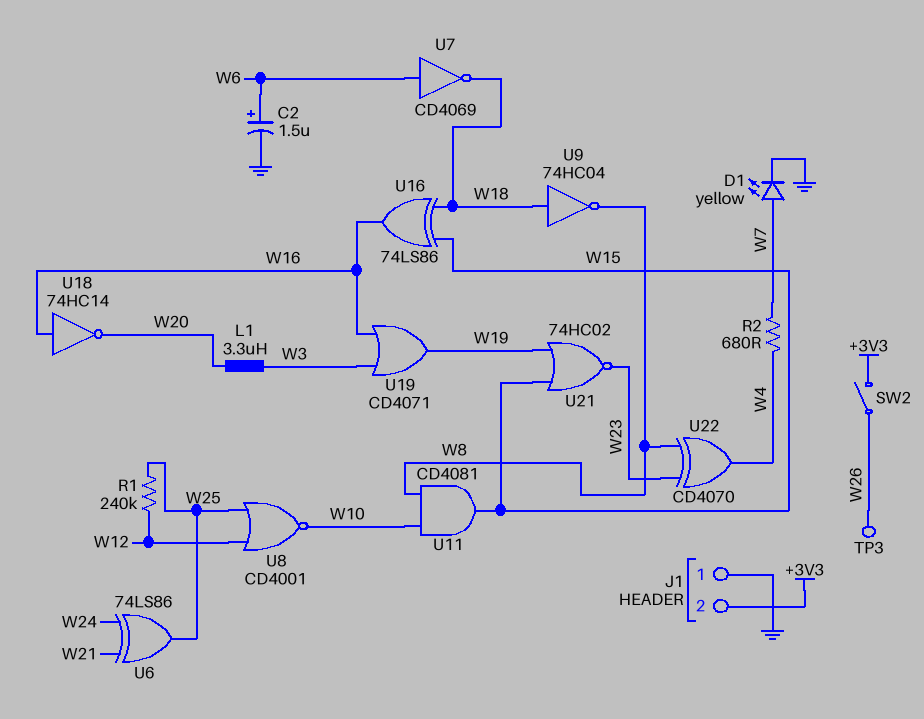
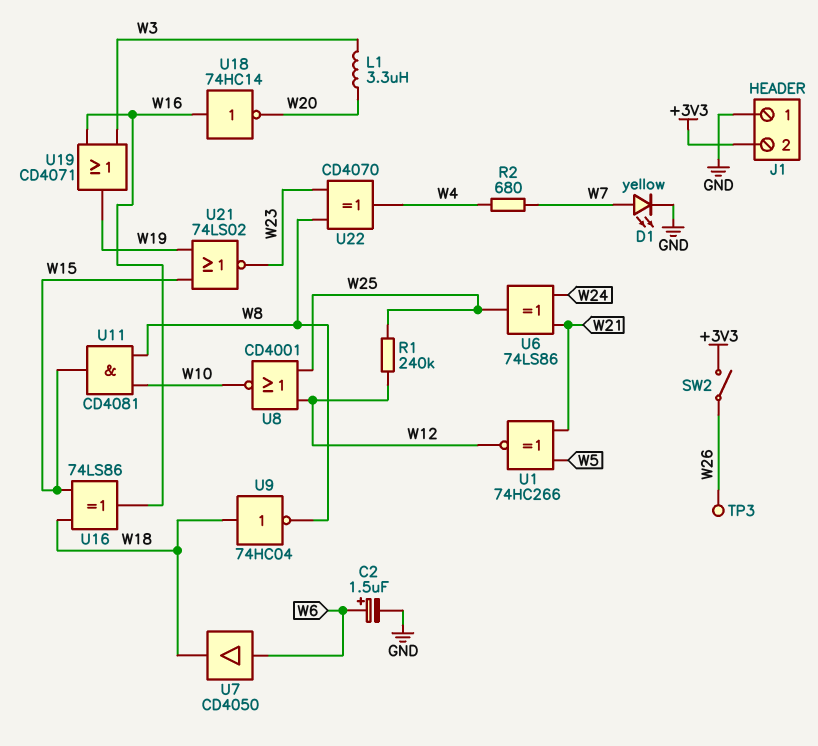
U1: none -> XNOR 74HC266 (in W5, in W21, out W12)
U7: NOT CD4069 (in W6, out W18) -> buffer CD4050 (in W6, out W18)
U21: NOR 74HC02 (in W15, in W19, out W23) -> NOR 74LS02 (in W15, in W19, out W23)

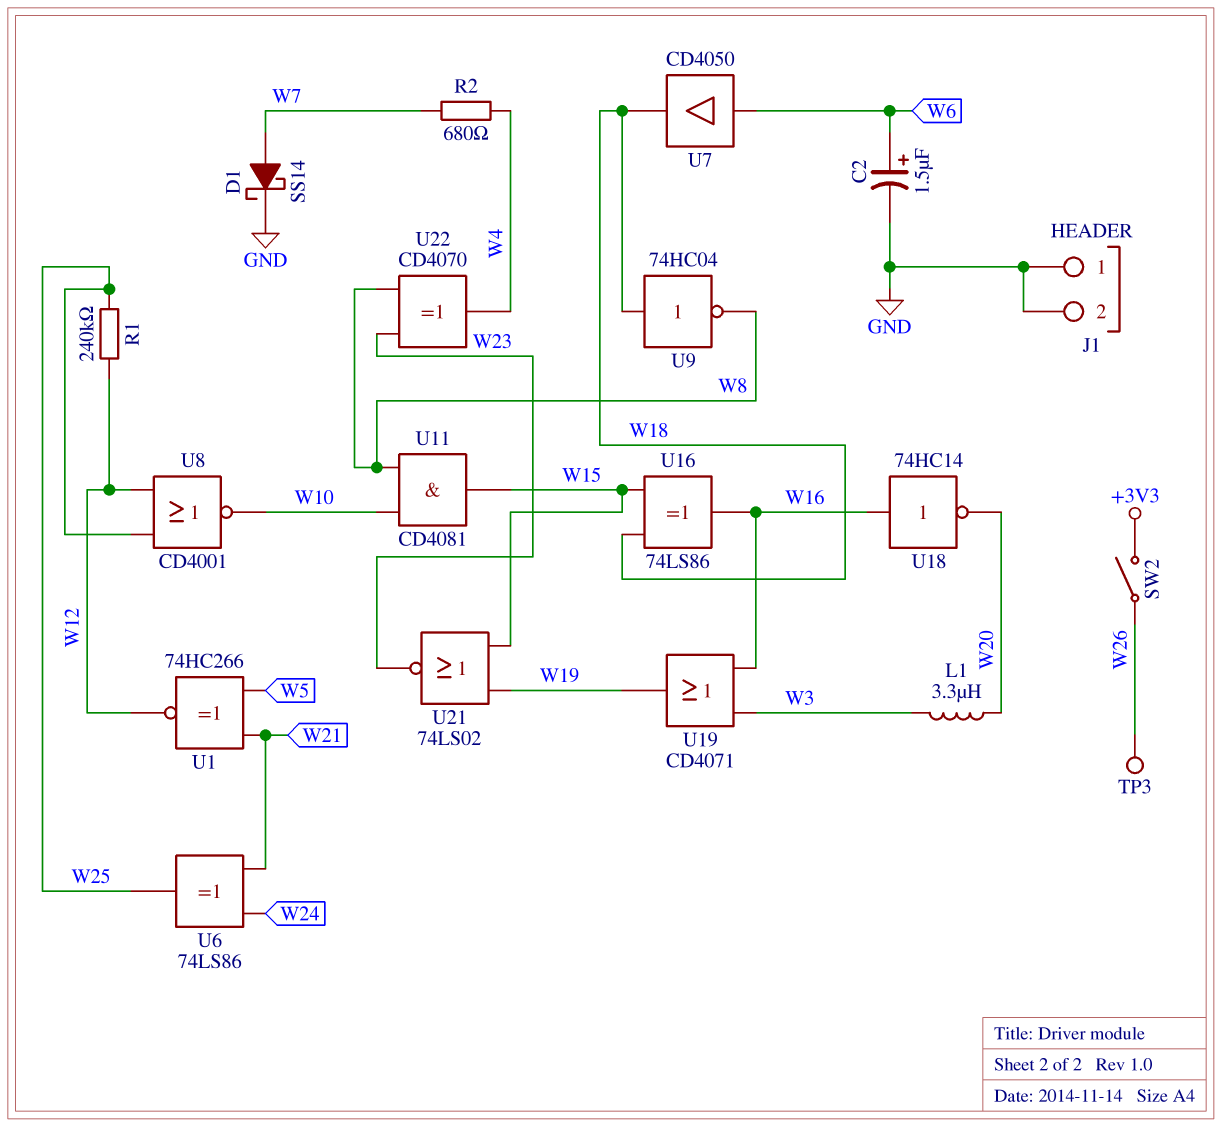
D1: LED yellow (A W7, K GND) -> schottky SS14 (A W7, K GND)
J1 pin 2: +3V3 -> GND

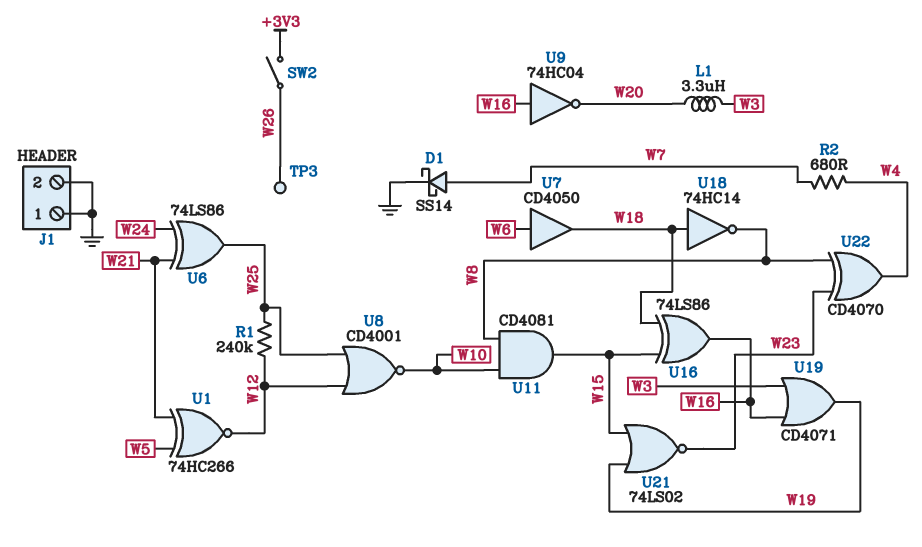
C2: 1.5uF (plus W6, minus GND) -> none
U9: NOT 74HC04 (in W18, out W8) -> NOT 74HC04 (in W16, out W20)
U18: NOT 74HC14 (in W16, out W20) -> NOT 74HC14 (in W18, out W8)

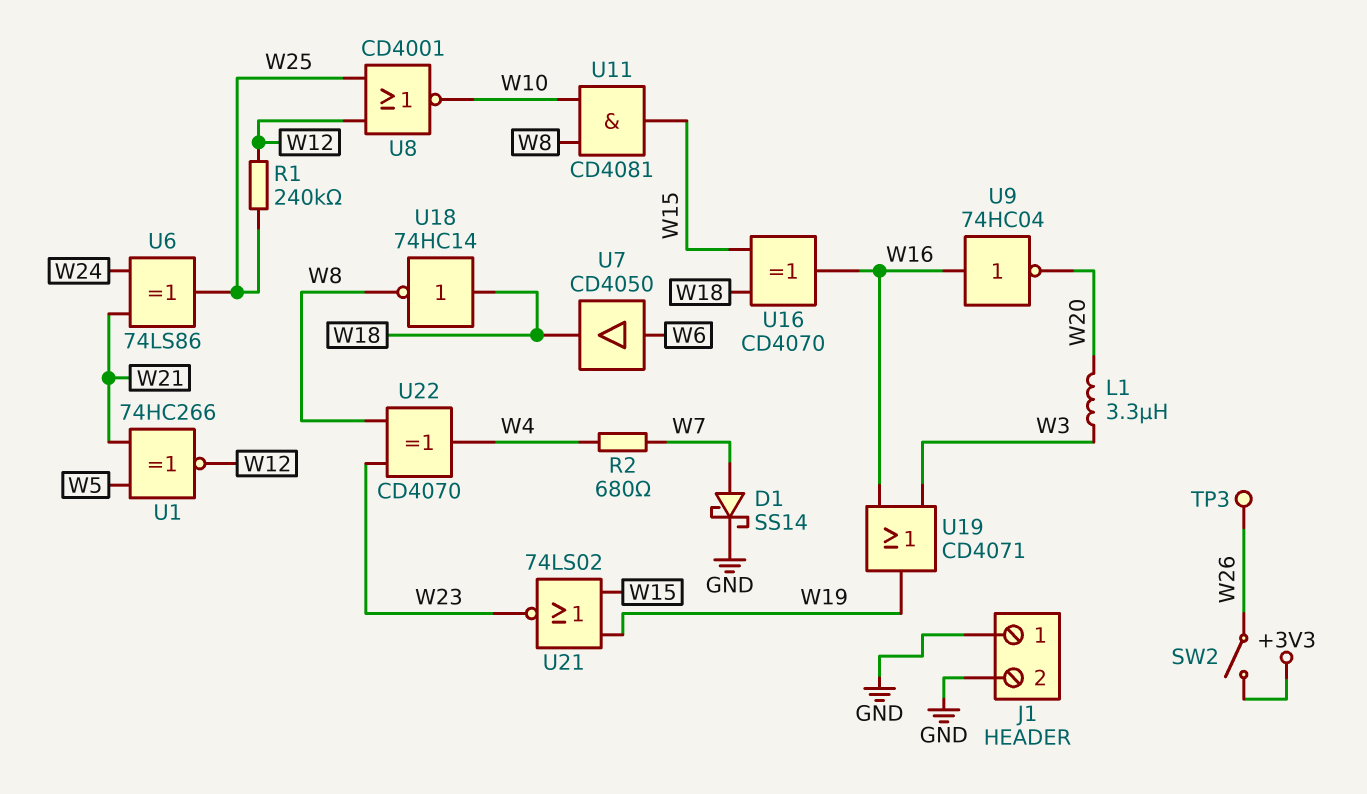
U16: XOR 74LS86 (in W15, in W18, out W16) -> XOR CD4070 (in W15, in W18, out W16)

